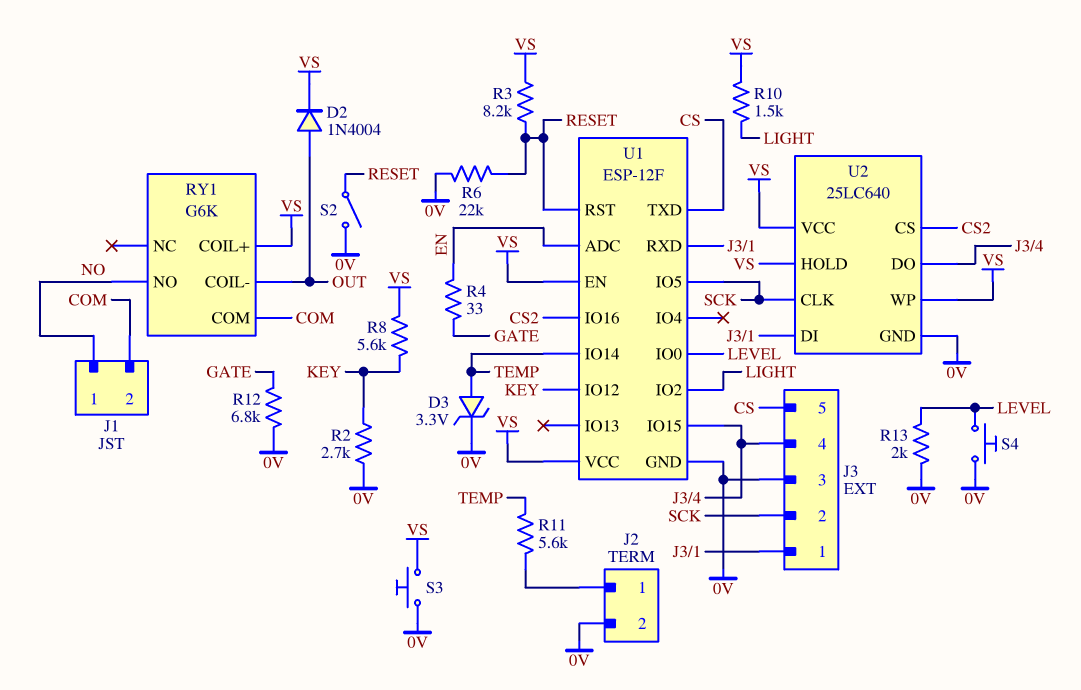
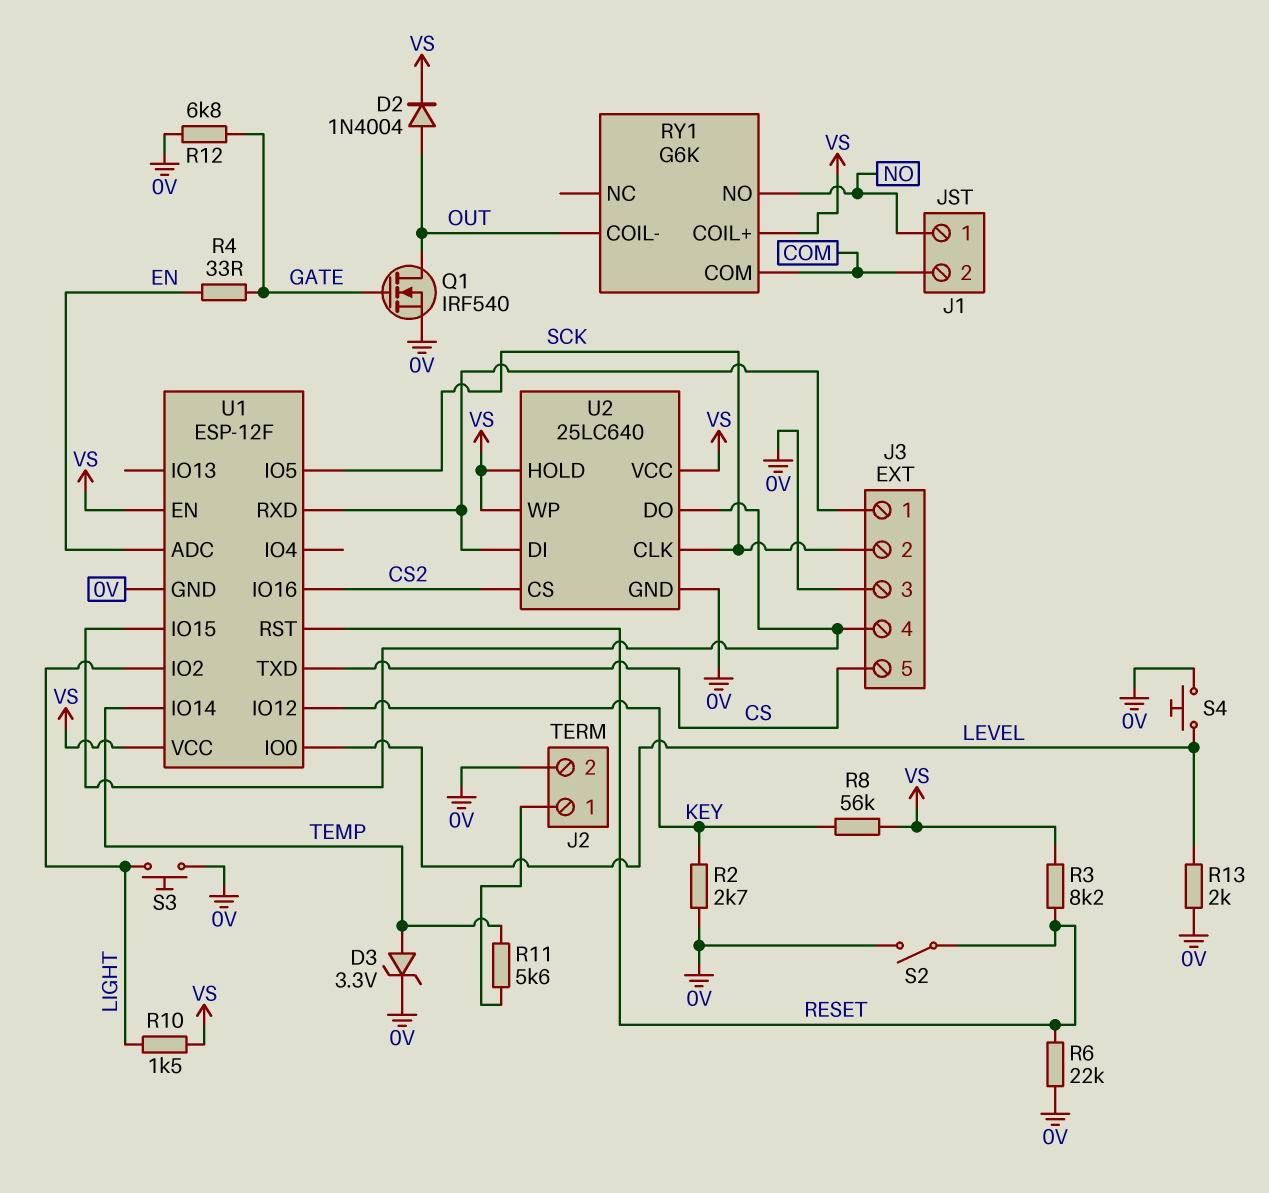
Q1: none -> NMOS IRF540 (G GATE, D OUT, S 0V)
R8: 5.6k (KEY, VS) -> 56k (KEY, VS)
S3: button (0V, VS) -> button (0V, LIGHT)

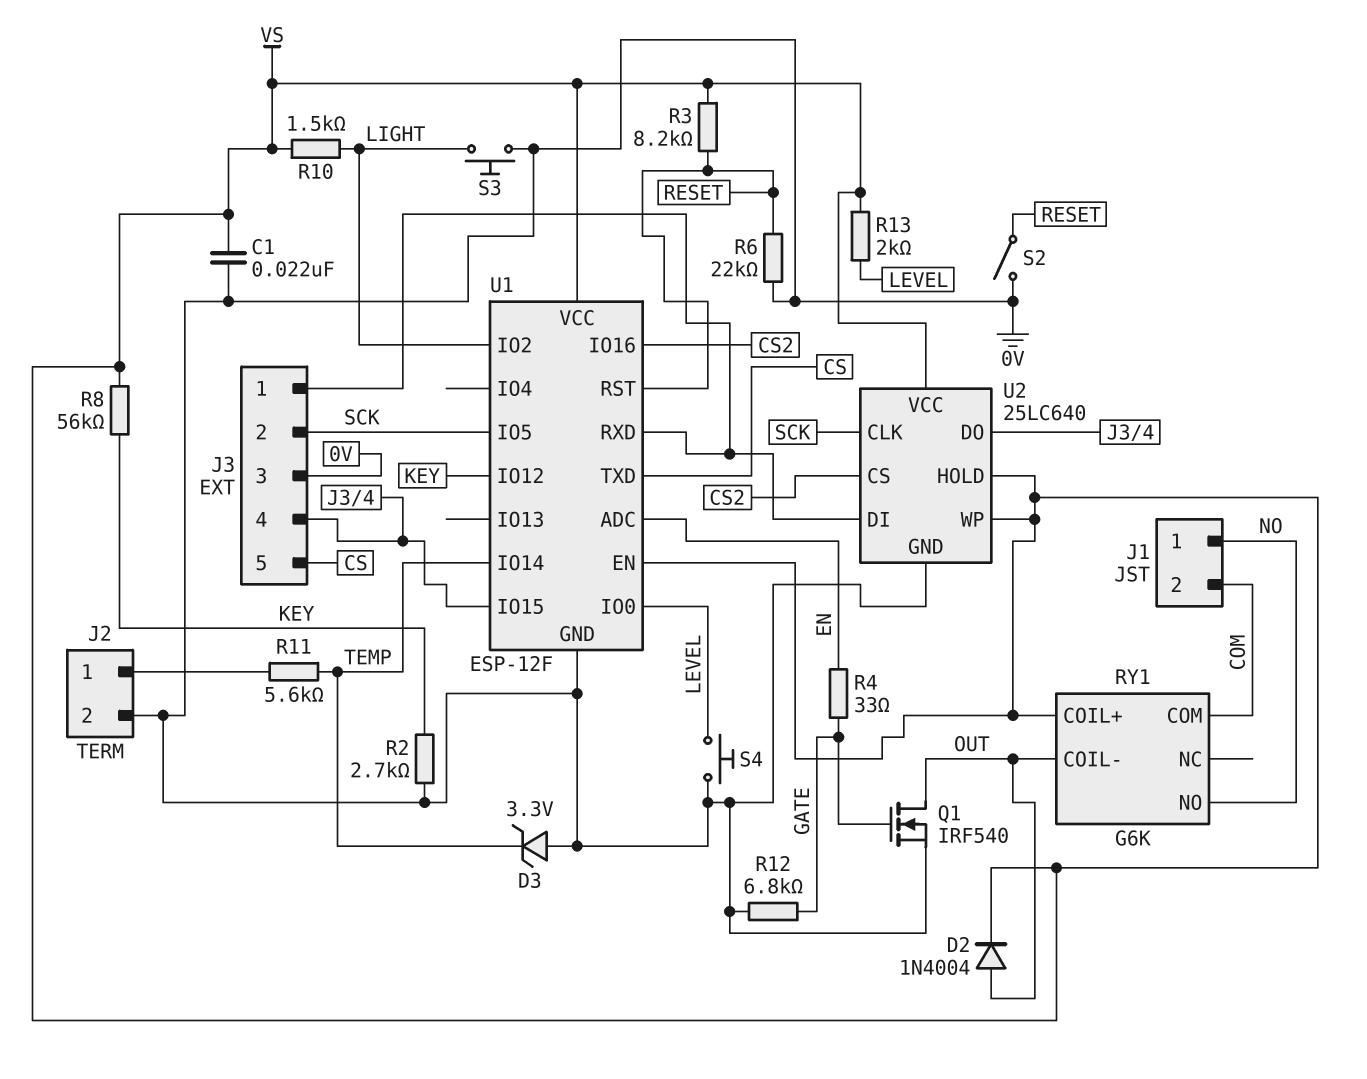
C1: none -> 22nF (0V, VS)
D3: zener 3.3V (A TEMP, K 0V) -> zener 3.3V (A 0V, K TEMP)
R13: 2k (0V, LEVEL) -> 2k (LEVEL, VS)

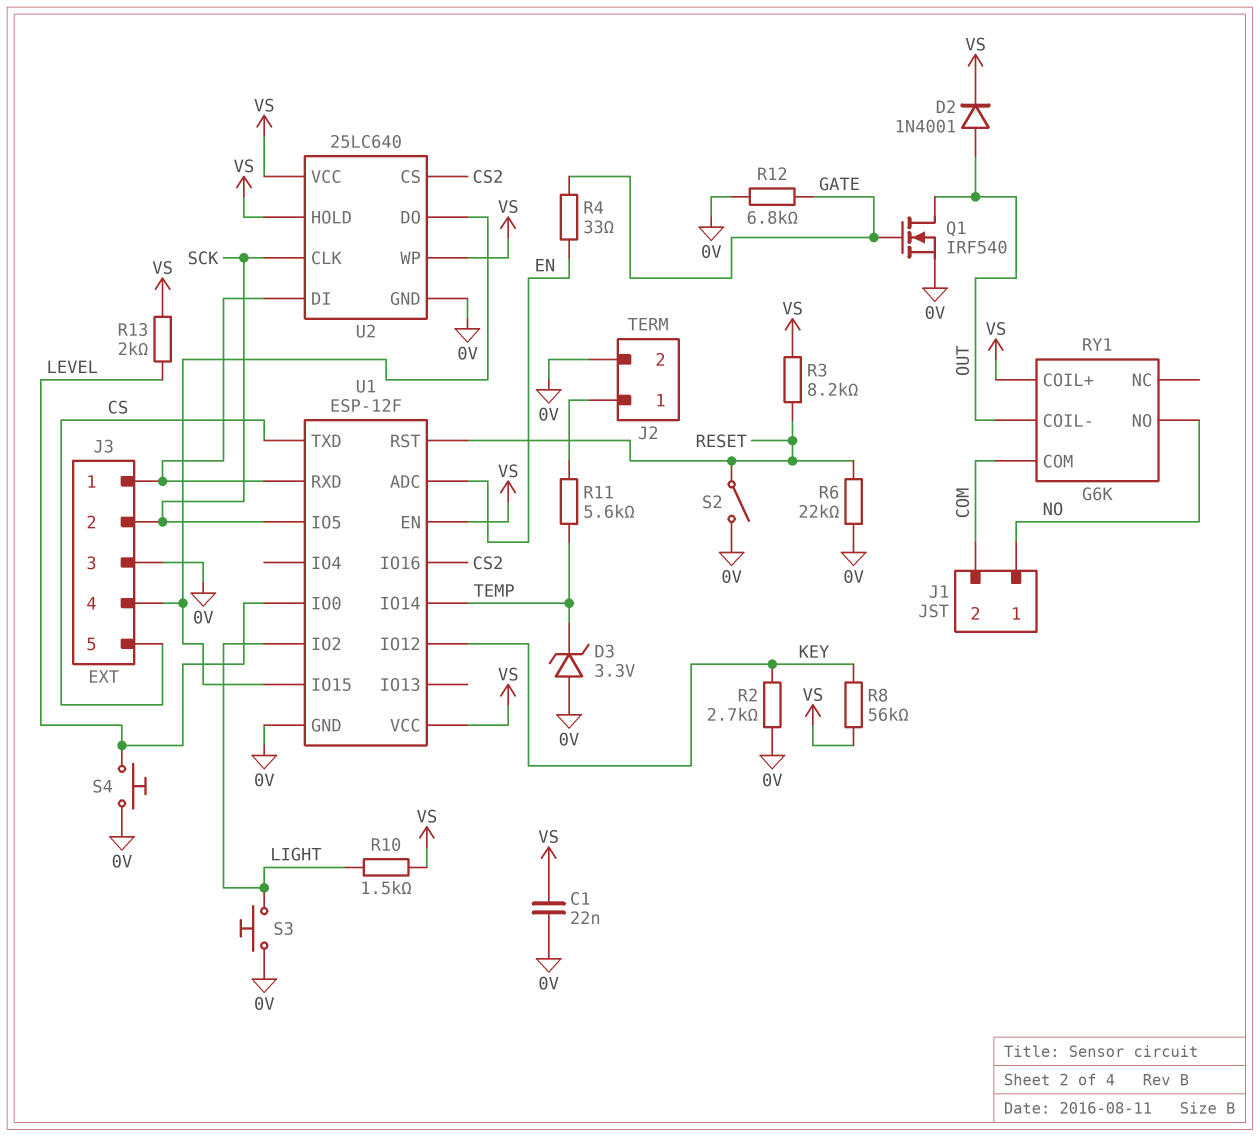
D2: diode 1N4004 (A OUT, K VS) -> diode 1N4001 (A OUT, K VS)

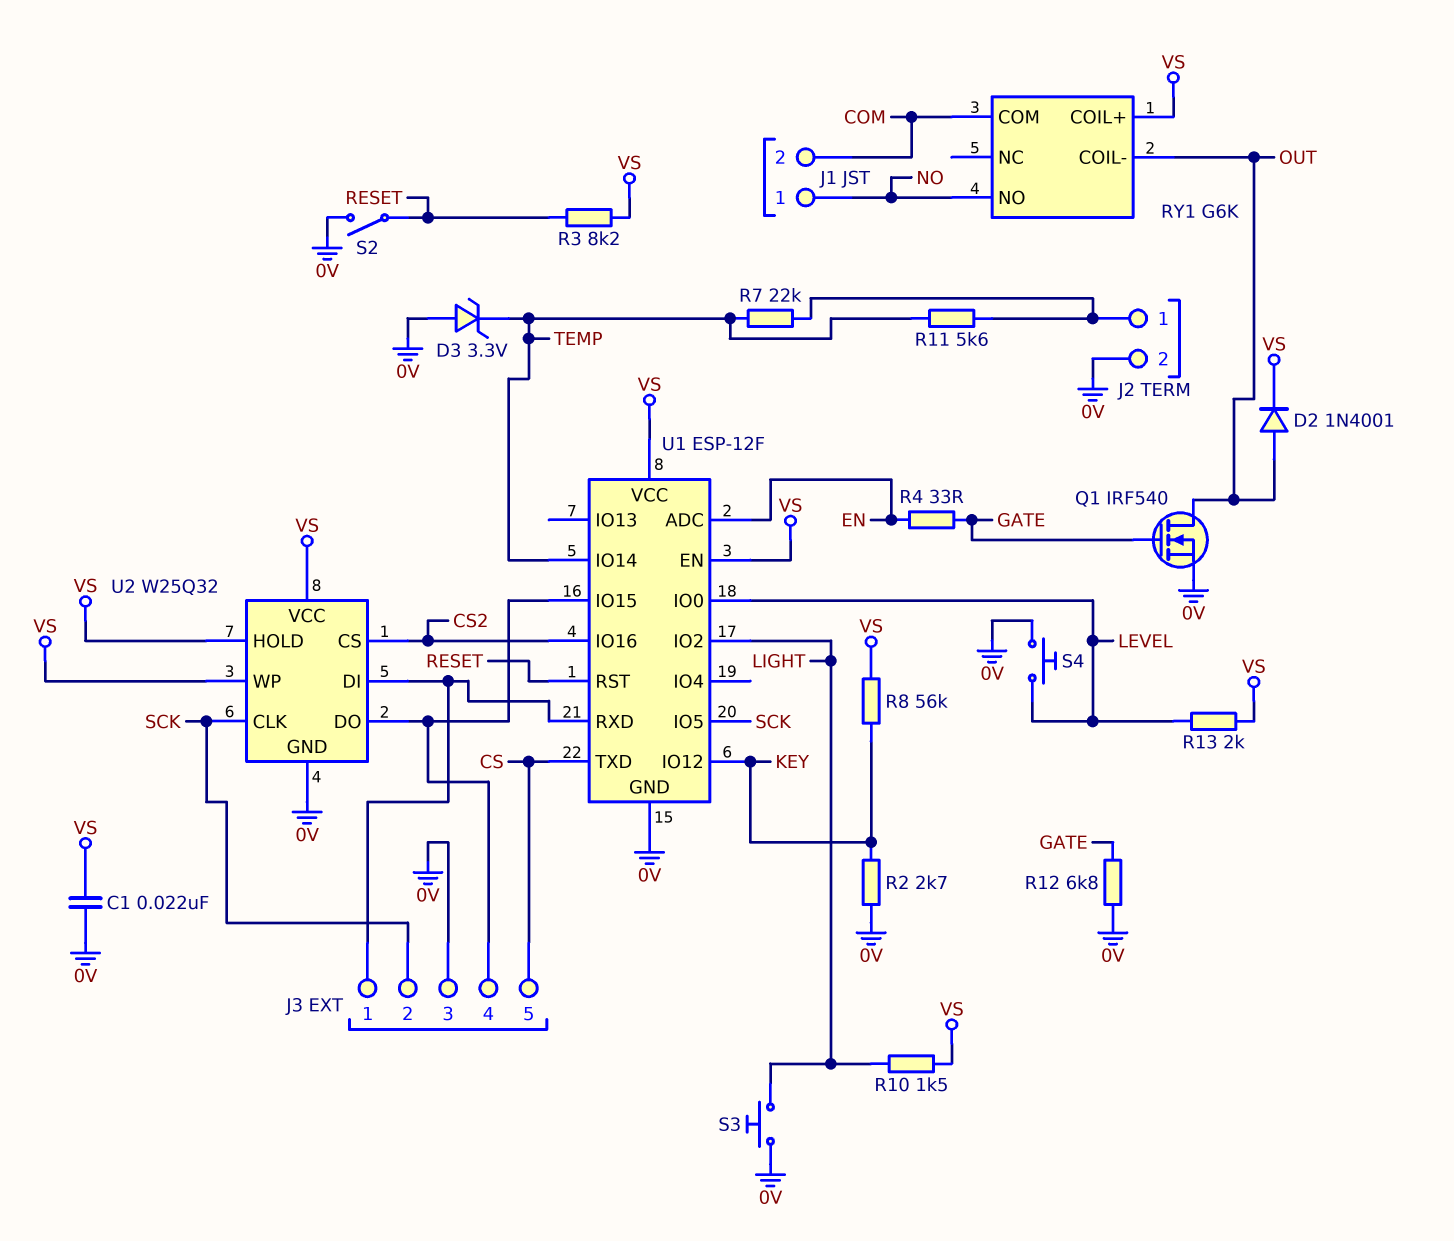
R6: 22k (0V, RESET) -> none
R7: none -> 22k (J2/1, TEMP)
U2: 25LC640 -> W25Q32

